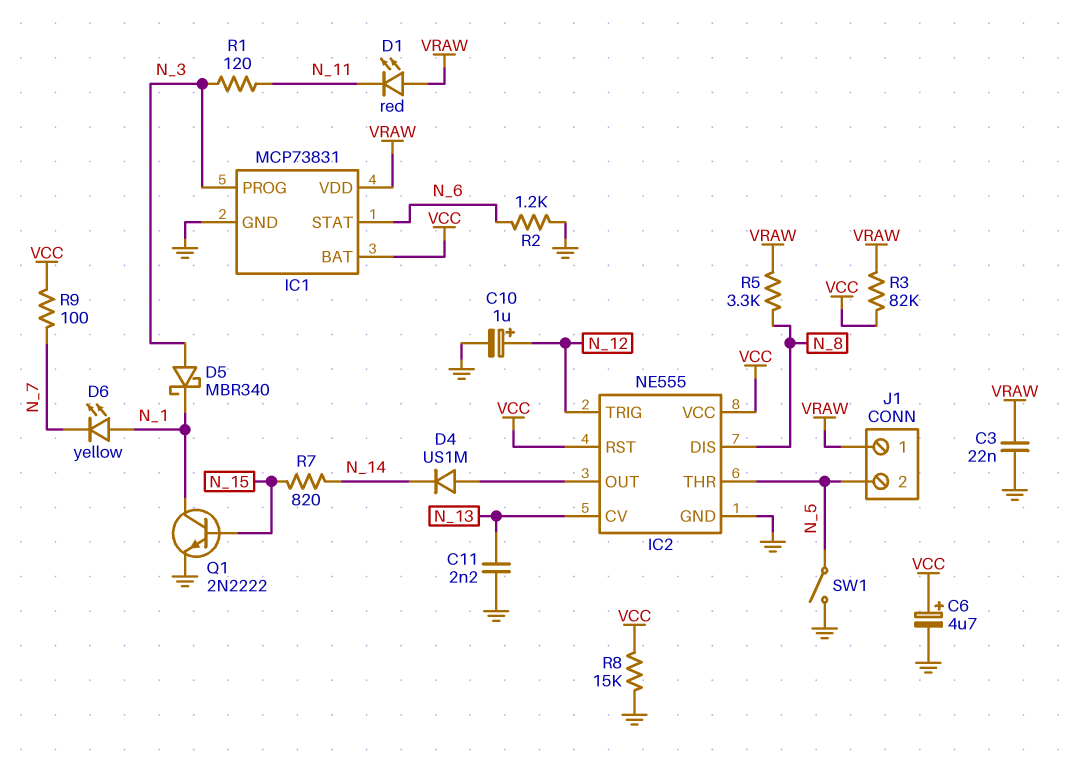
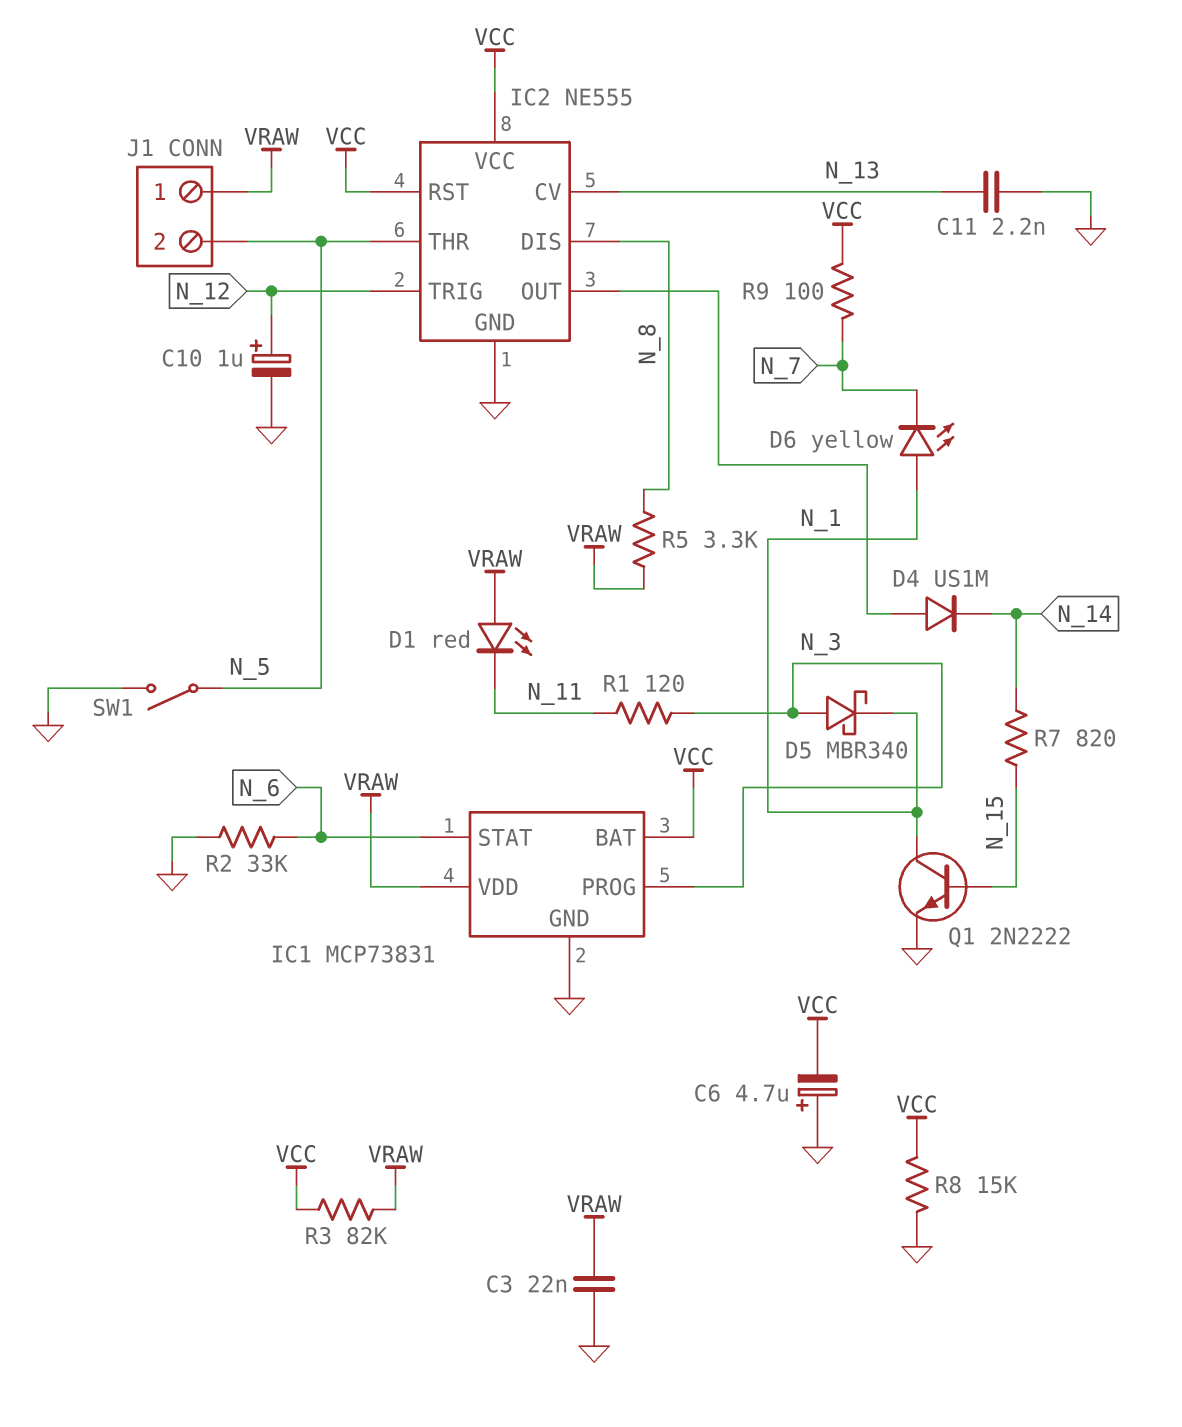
C6: 4.7uF (plus VCC, minus GND) -> 4.7uF (plus GND, minus VCC)
R2: 1.2k (GND, N_6) -> 33k (GND, N_6)

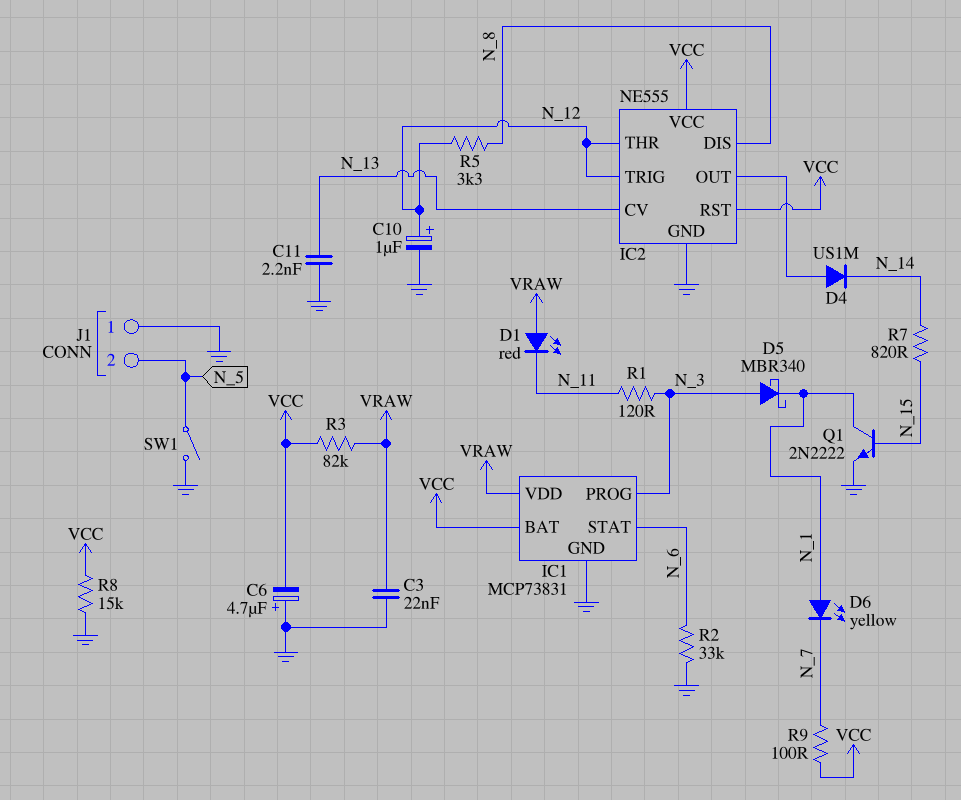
IC2 pin THR: N_5 -> N_12
J1 pin 1: VRAW -> GND
R5: 3.3k (N_8, VRAW) -> 3.3k (N_8, N_12)

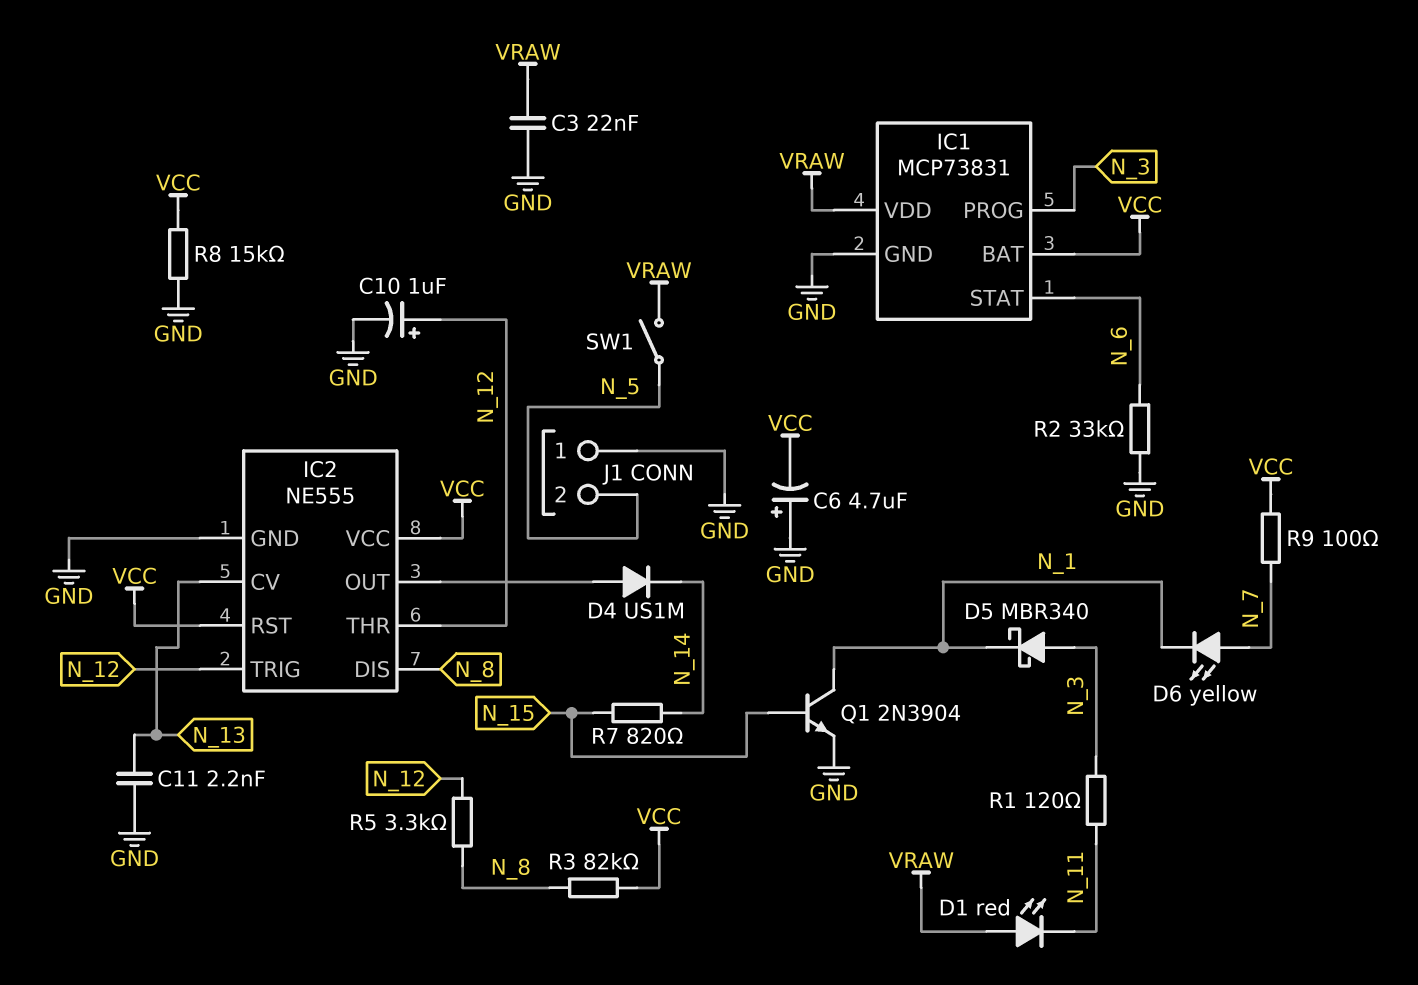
D6: LED yellow (A N_1, K N_7) -> LED yellow (A N_7, K N_1)
Q1: NPN 2N2222 (B N_15, C N_1, E GND) -> NPN 2N3904 (B N_15, C N_1, E GND)
R3: 82k (VCC, VRAW) -> 82k (N_8, VCC)
SW1: switch (GND, N_5) -> switch (N_5, VRAW)

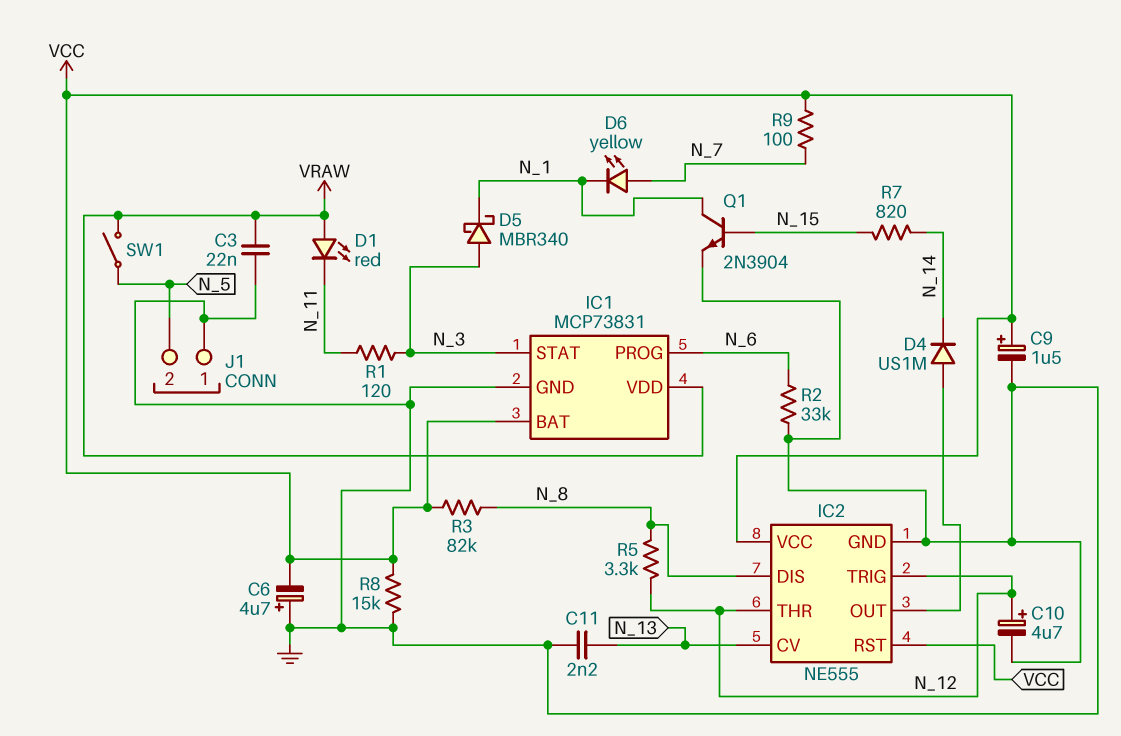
C9: none -> 1.5uF (plus VCC, minus GND)
C10: 1uF (plus N_12, minus GND) -> 4.7uF (plus N_12, minus GND)
IC1 pin PROG: N_3 -> N_6
IC1 pin STAT: N_6 -> N_3

